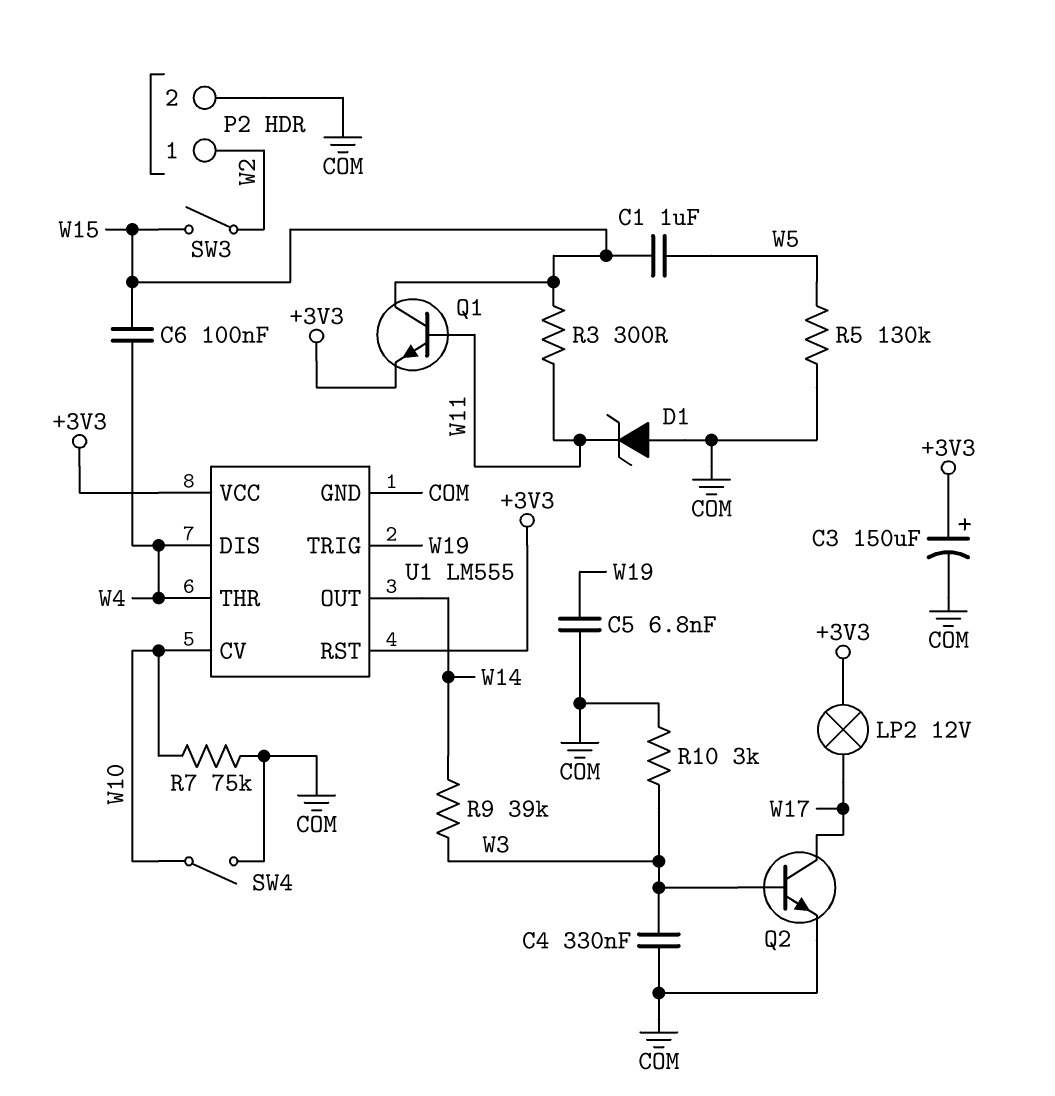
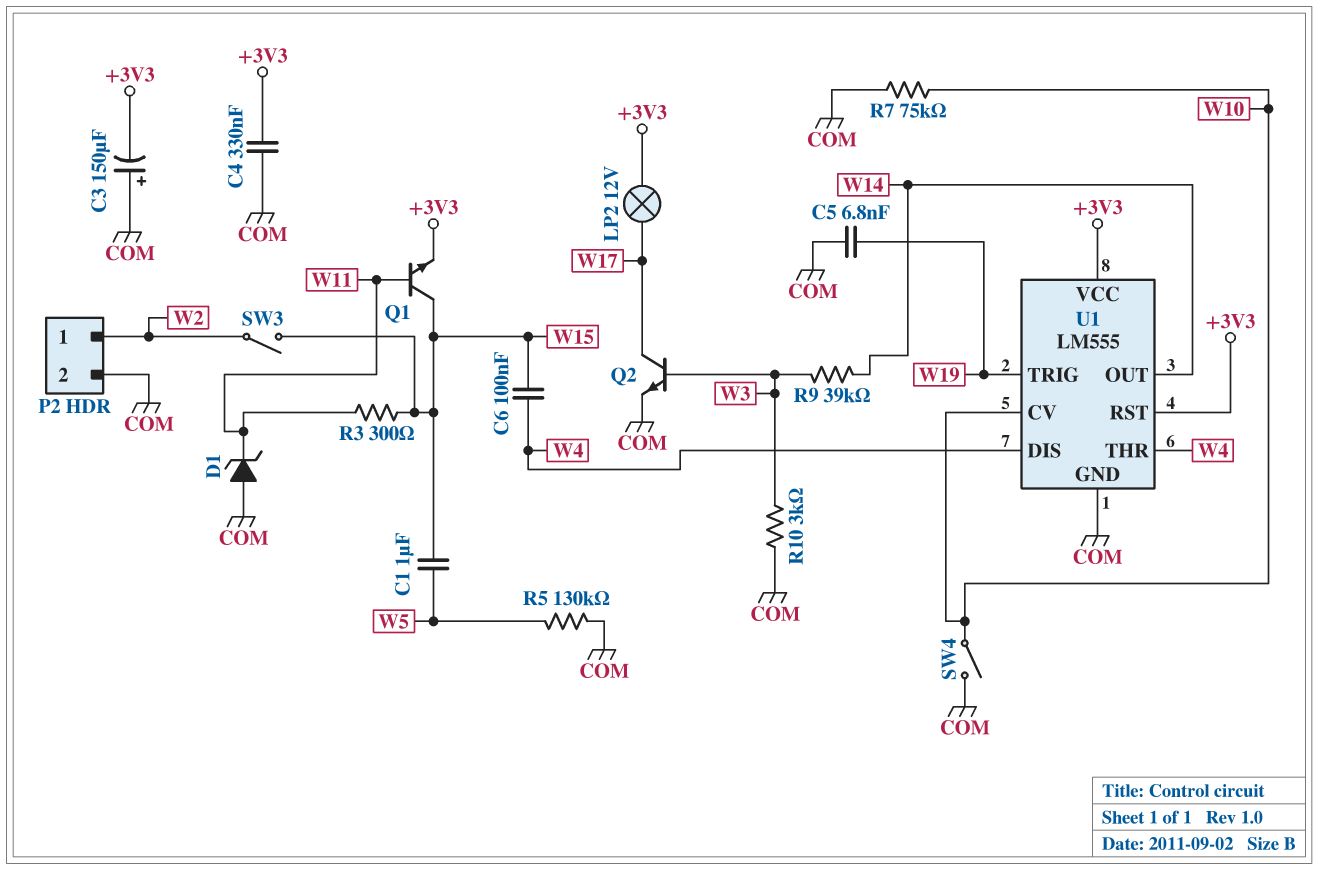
C3: 150uF (plus +3V3, minus COM) -> 150uF (plus COM, minus +3V3)
C4: 330nF (COM, W3) -> 330nF (+3V3, COM)

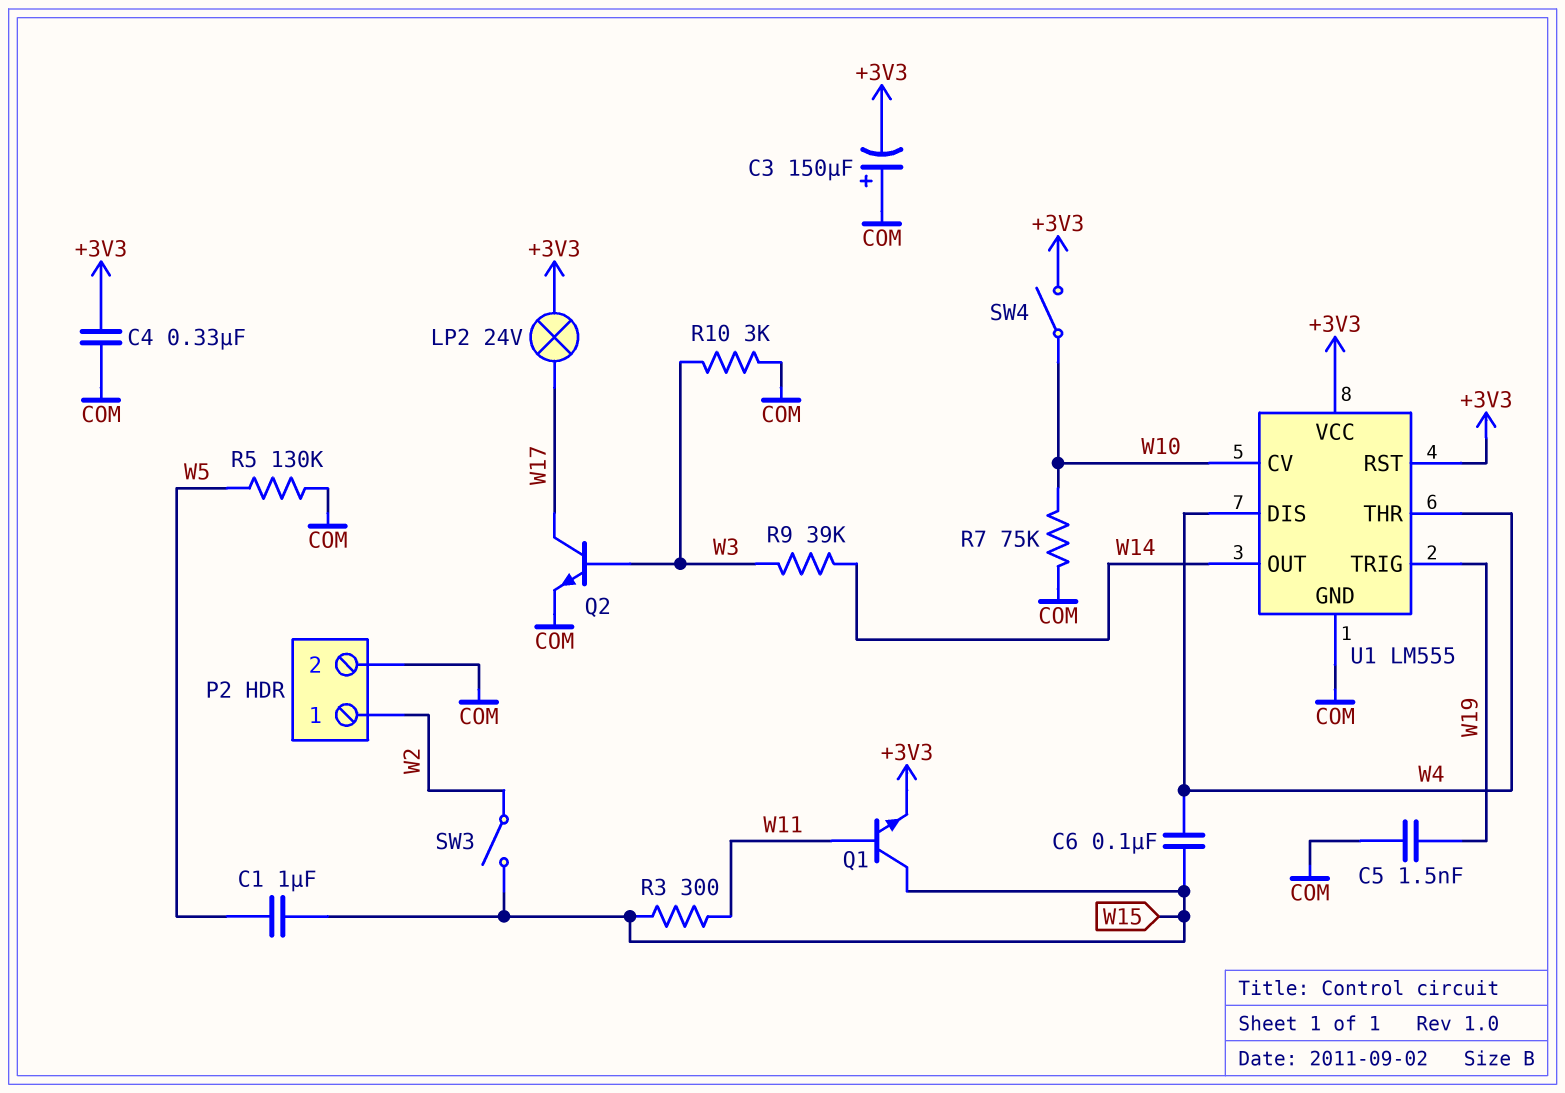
C5: 6.8nF (COM, W19) -> 1.5nF (COM, W19)
D1: zener (A COM, K W11) -> none
LP2: lamp 12V (+3V3, W17) -> lamp 24V (+3V3, W17)
SW4: switch (COM, W10) -> switch (+3V3, W10)

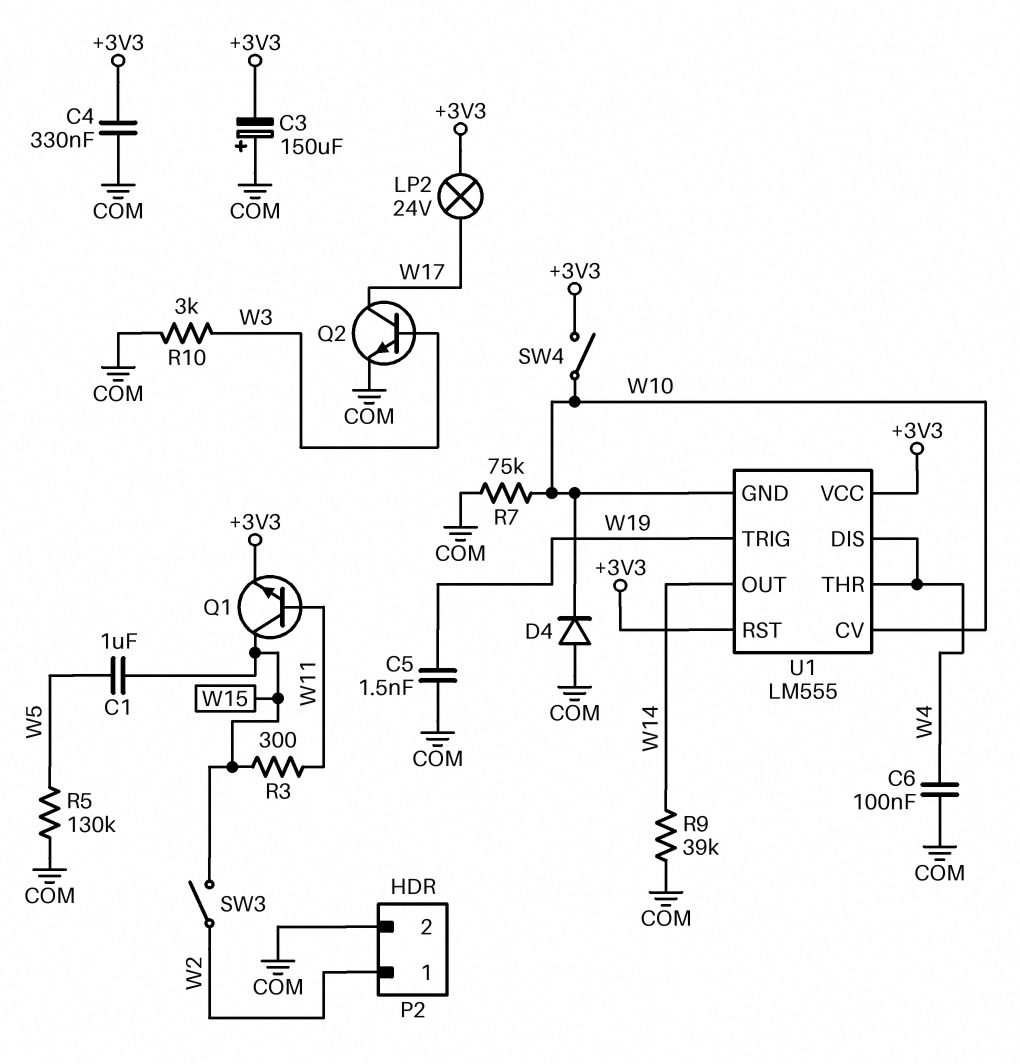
C6: 100nF (W4, W15) -> 100nF (COM, W4)
D4: none -> diode (A COM, K W10)
R9: 39k (W3, W14) -> 39k (COM, W14)
U1 pin GND: COM -> W10

